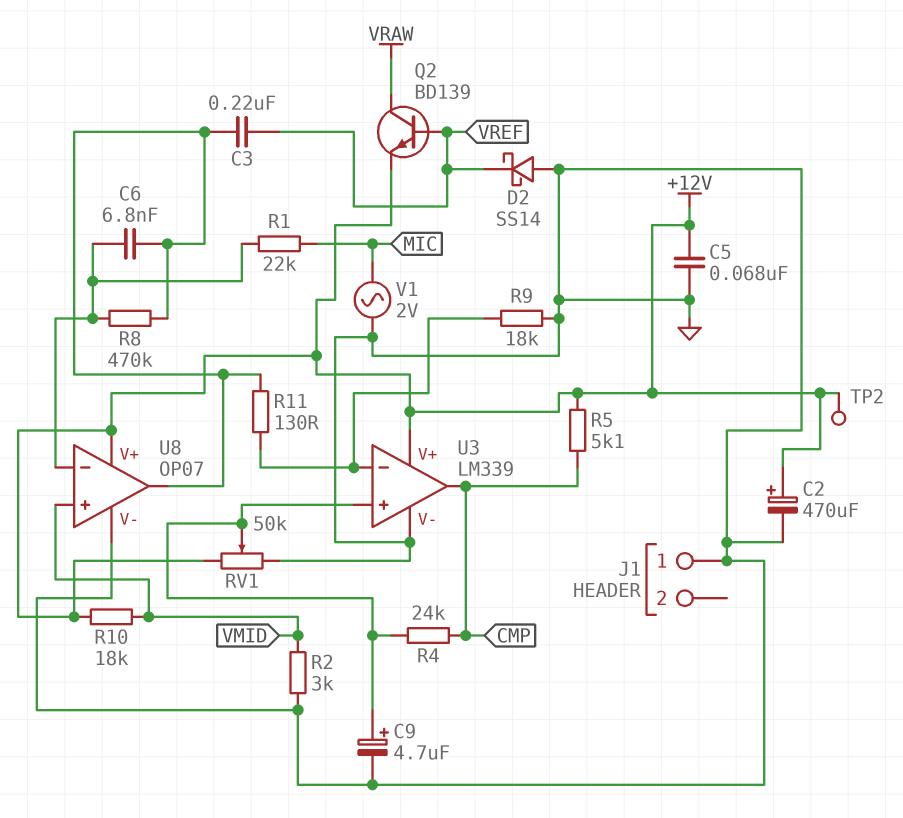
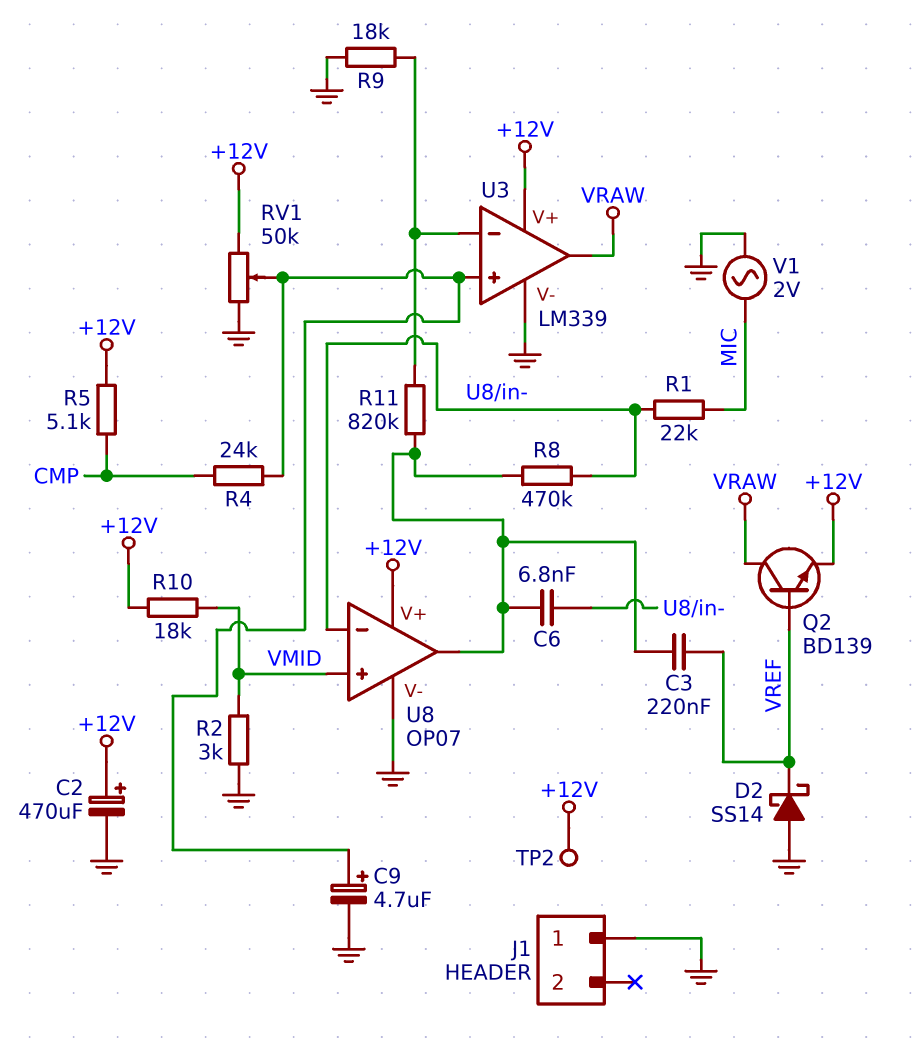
C5: 68nF (+12V, GND) -> none
R11: 130 (U3/in-, U8/out) -> 820k (U3/in-, U8/out)
U3 pin out: CMP -> VRAW

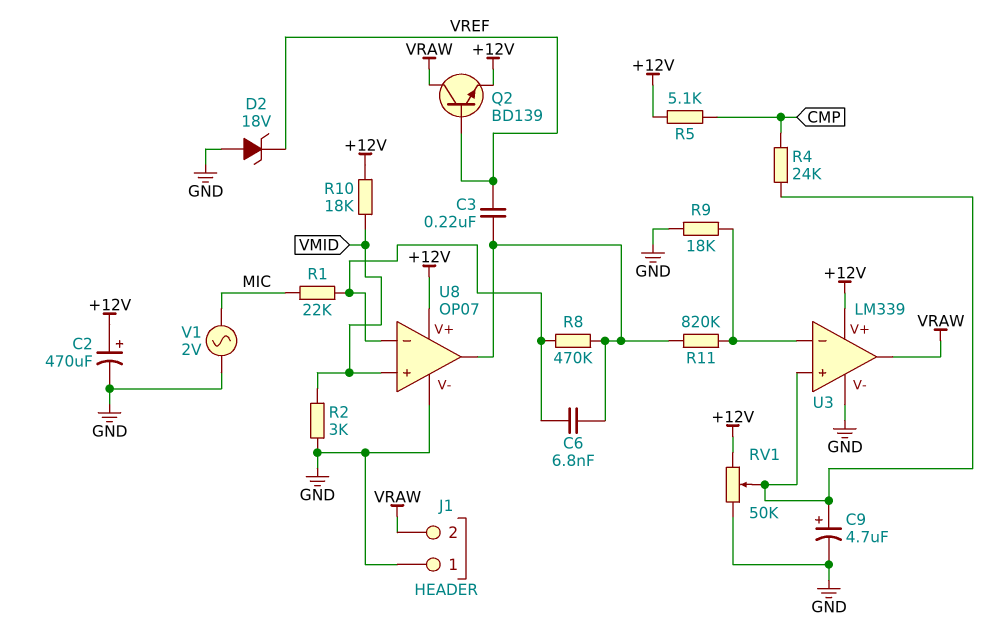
D2: schottky SS14 (A GND, K VREF) -> zener 18V (A GND, K VREF)
J1 pin 2: none -> VRAW
TP2: test point (+12V) -> none

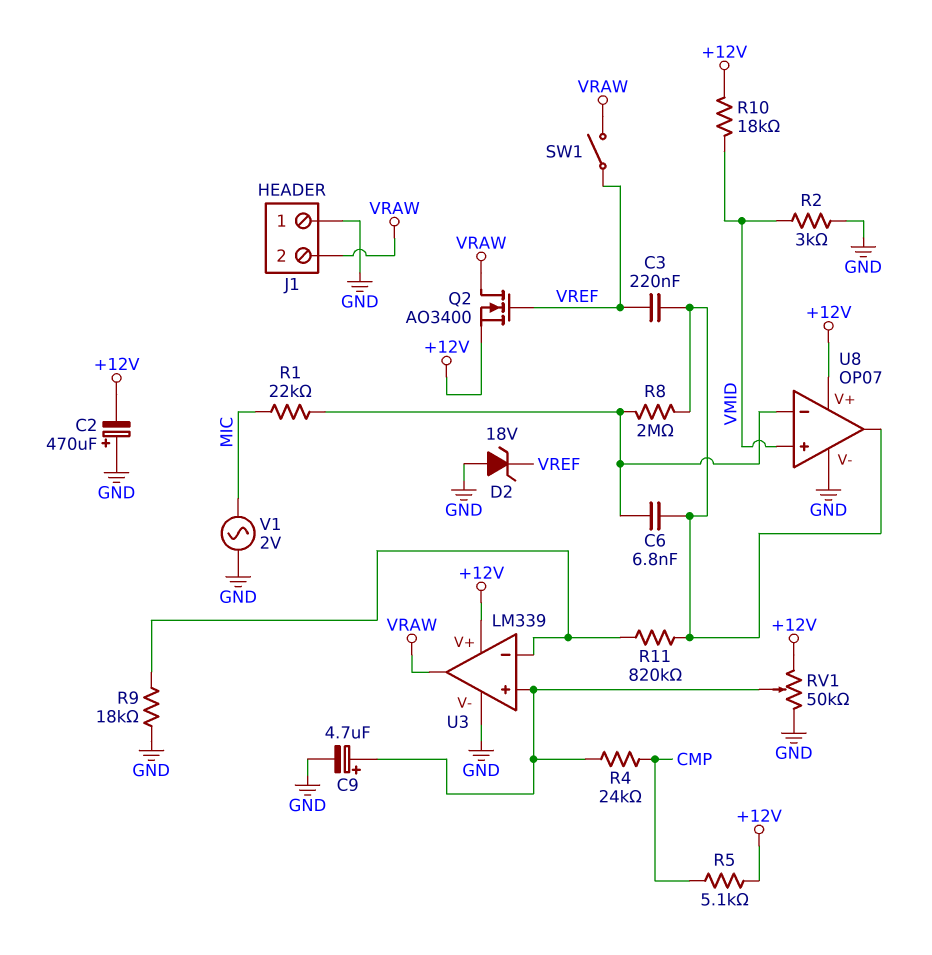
C2: 470uF (plus +12V, minus GND) -> 470uF (plus GND, minus +12V)
Q2: NPN BD139 (B VREF, C VRAW, E +12V) -> NMOS AO3400 (G VREF, D VRAW, S +12V)
R8: 470k (U8/in-, U8/out) -> 2M (U8/in-, U8/out)
SW1: none -> switch (VRAW, VREF)

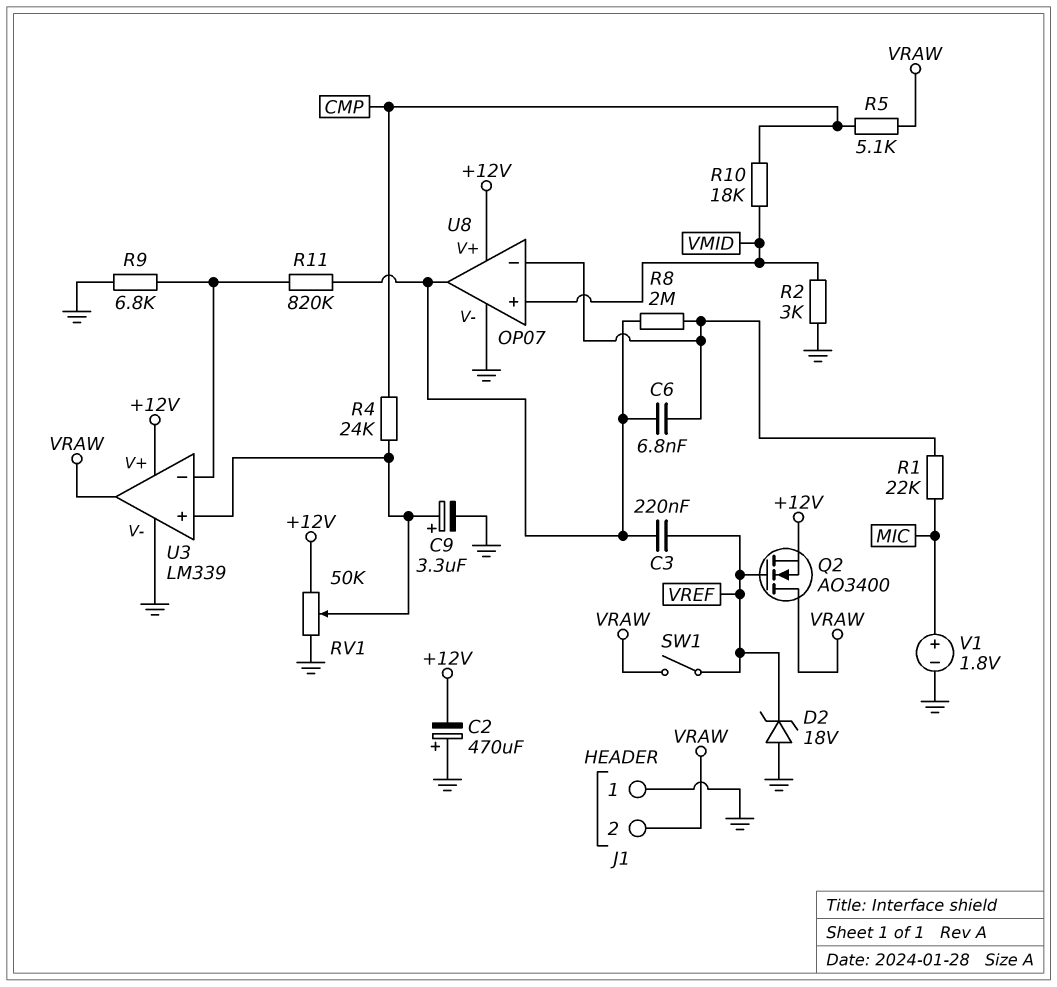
C9: 4.7uF (plus U3/in+, minus GND) -> 3.3uF (plus U3/in+, minus GND)
R5: 5.1k (+12V, CMP) -> 5.1k (CMP, VRAW)
R9: 18k (GND, U3/in-) -> 6.8k (GND, U3/in-)
R10: 18k (+12V, VMID) -> 18k (CMP, VMID)
V1: AC 2V (GND, MIC) -> 1.8V (plus MIC, minus GND)

